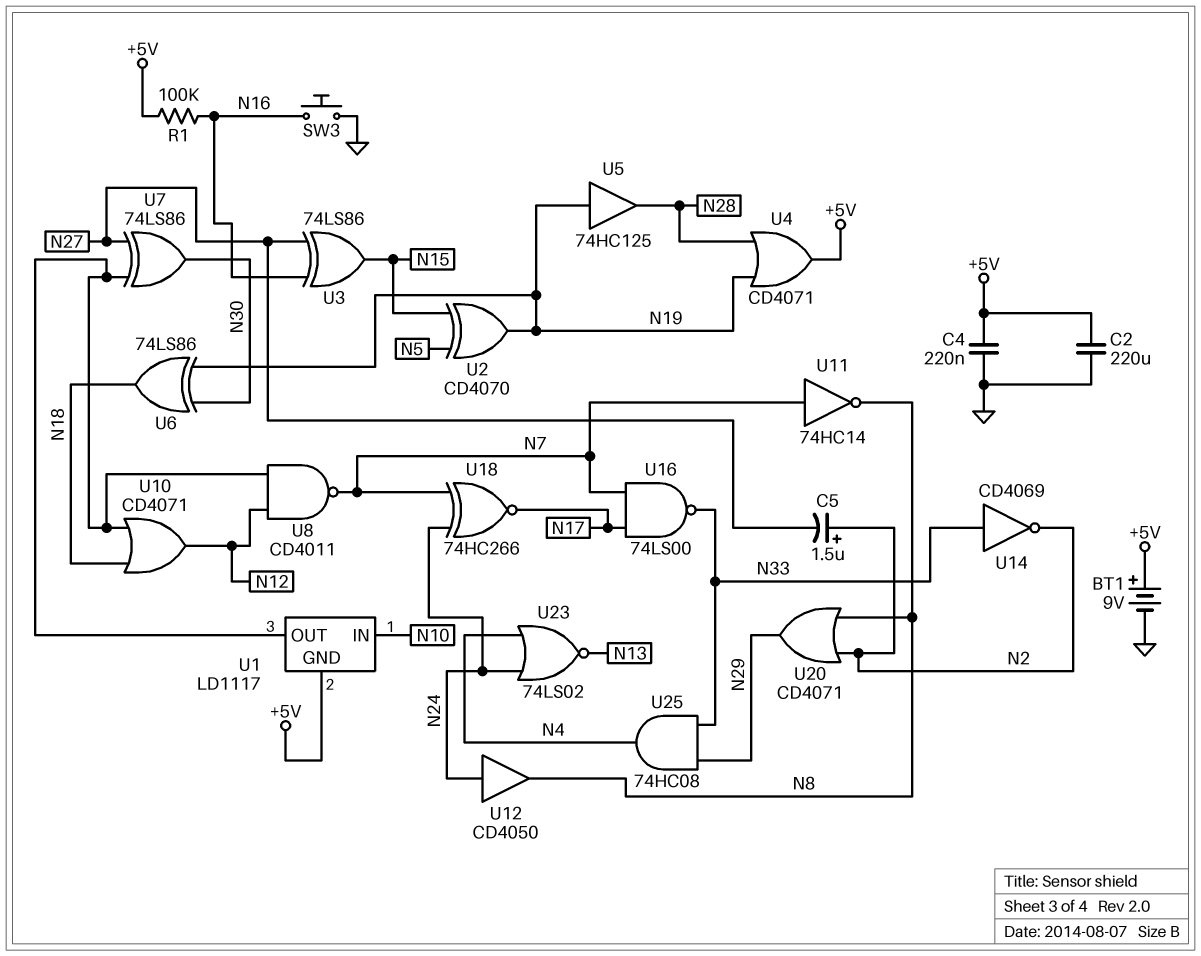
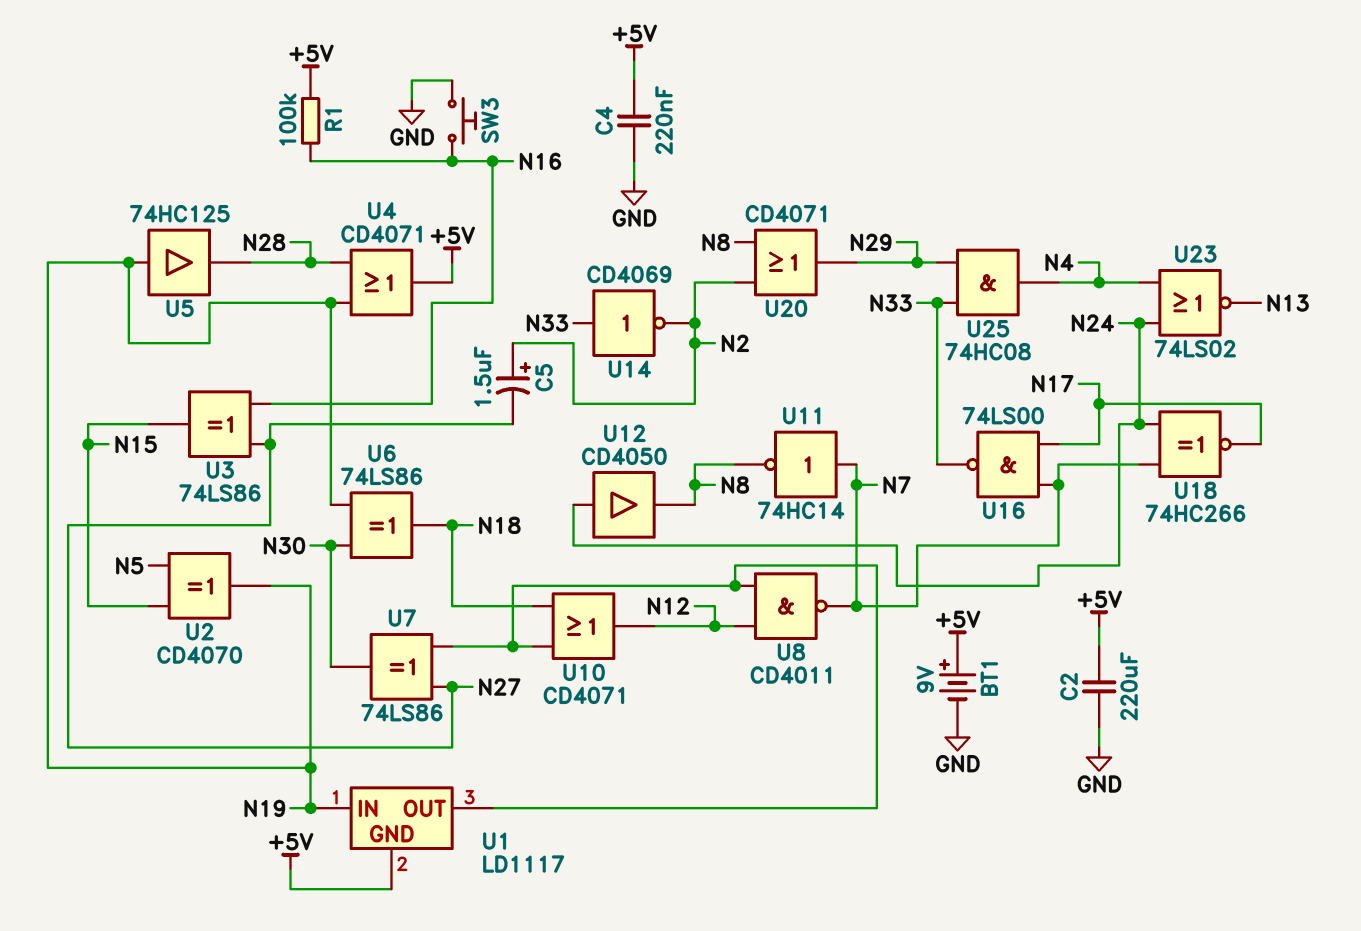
U1 pin IN: N10 -> N19

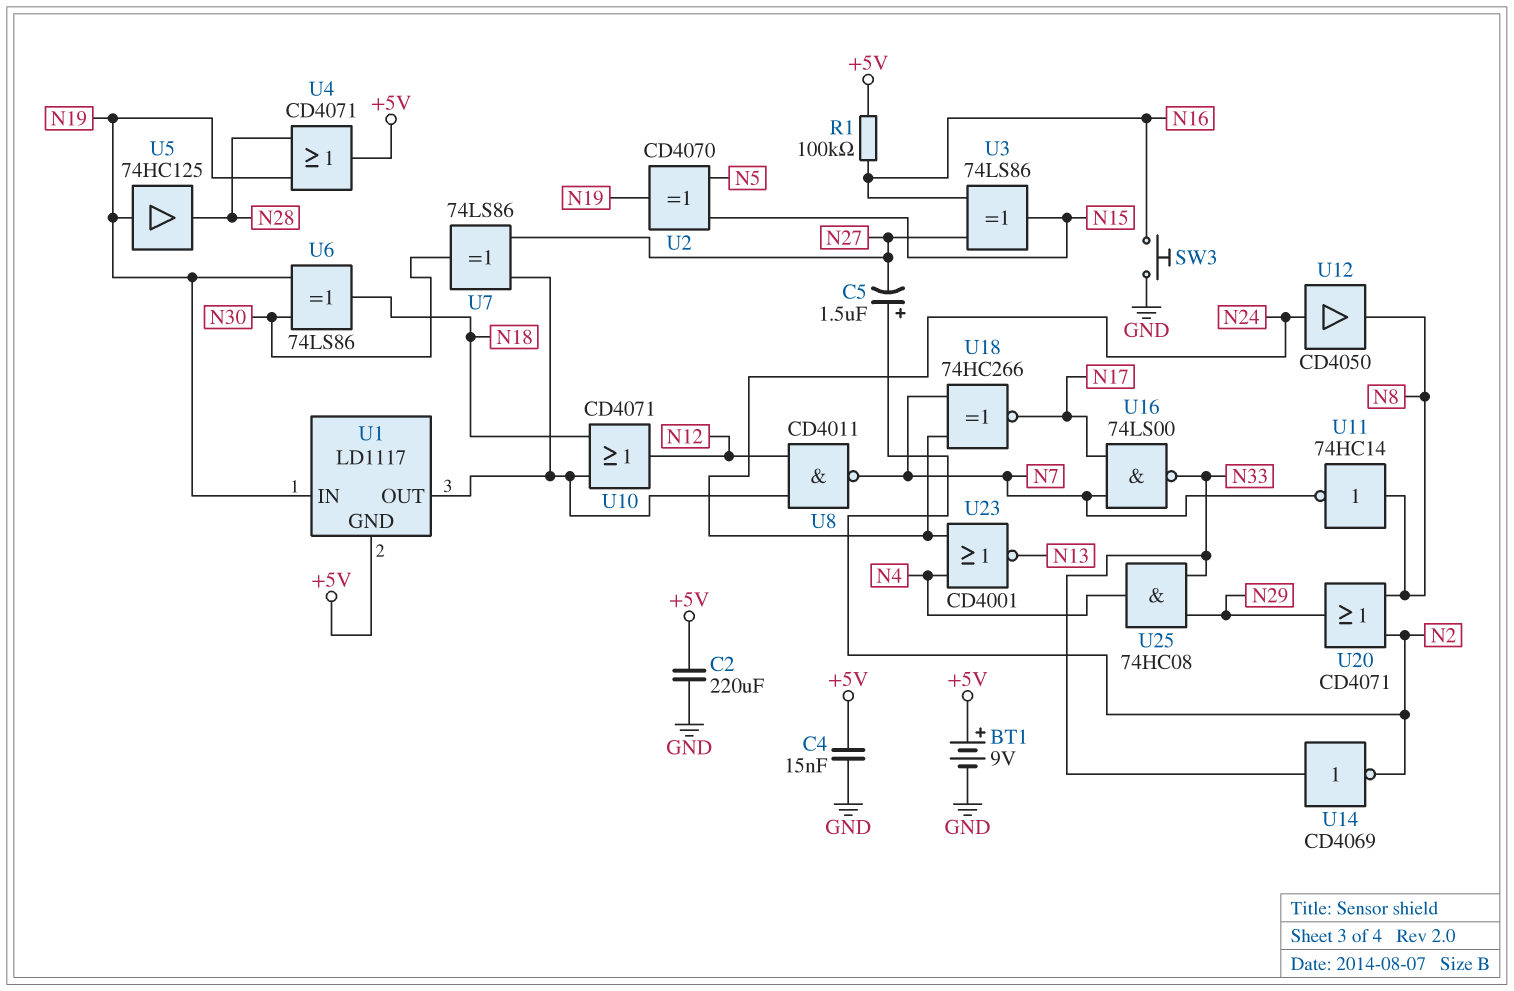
C4: 220nF (+5V, GND) -> 15nF (+5V, GND)
U11: NOT 74HC14 (in N7, out N8) -> NOT 74HC14 (in N8, out N7)
U23: NOR 74LS02 (in N4, in N24, out N13) -> NOR CD4001 (in N4, in N24, out N13)

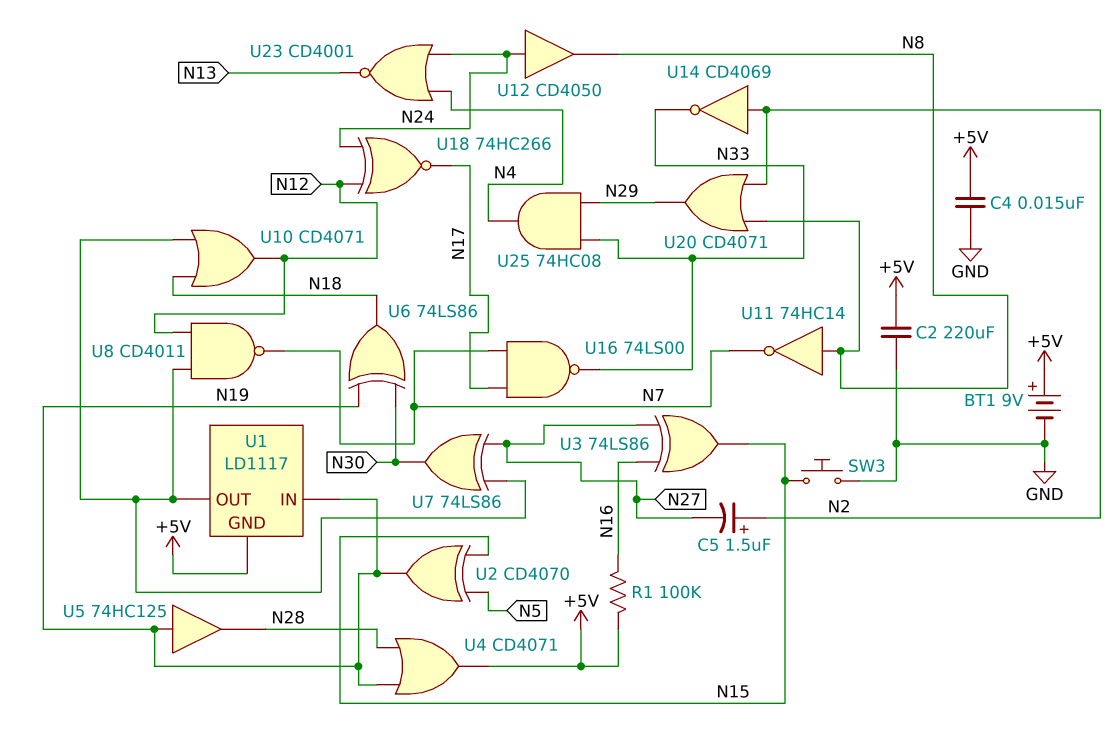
SW3: button (GND, N16) -> button (GND, N15)
U14: NOT CD4069 (in N33, out N2) -> NOT CD4069 (in N2, out N33)
U18: XNOR 74HC266 (in N7, in N24, out N17) -> XNOR 74HC266 (in N12, in N24, out N17)

